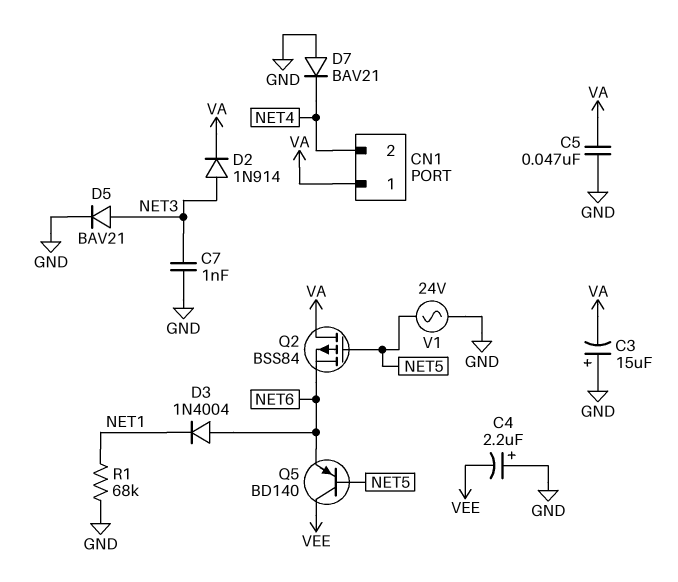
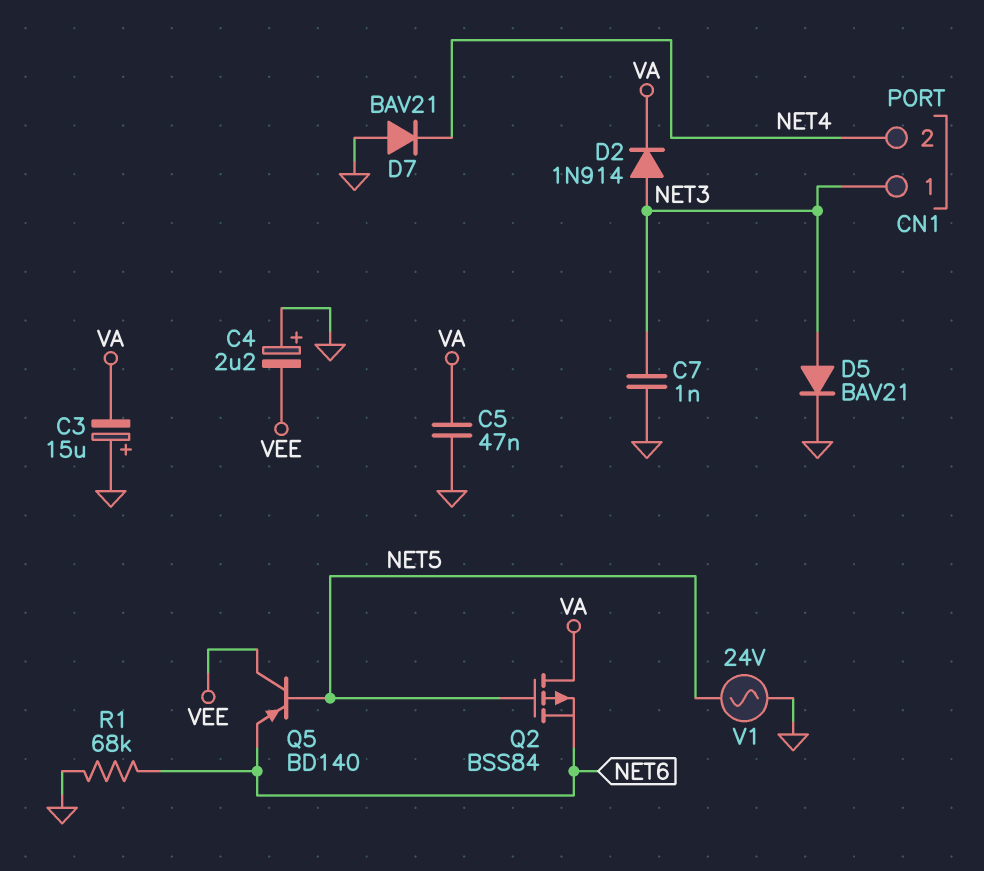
CN1 pin 1: VA -> NET3
D3: diode 1N4004 (A NET6, K NET1) -> none
R1: 68k (GND, NET1) -> 68k (GND, NET6)

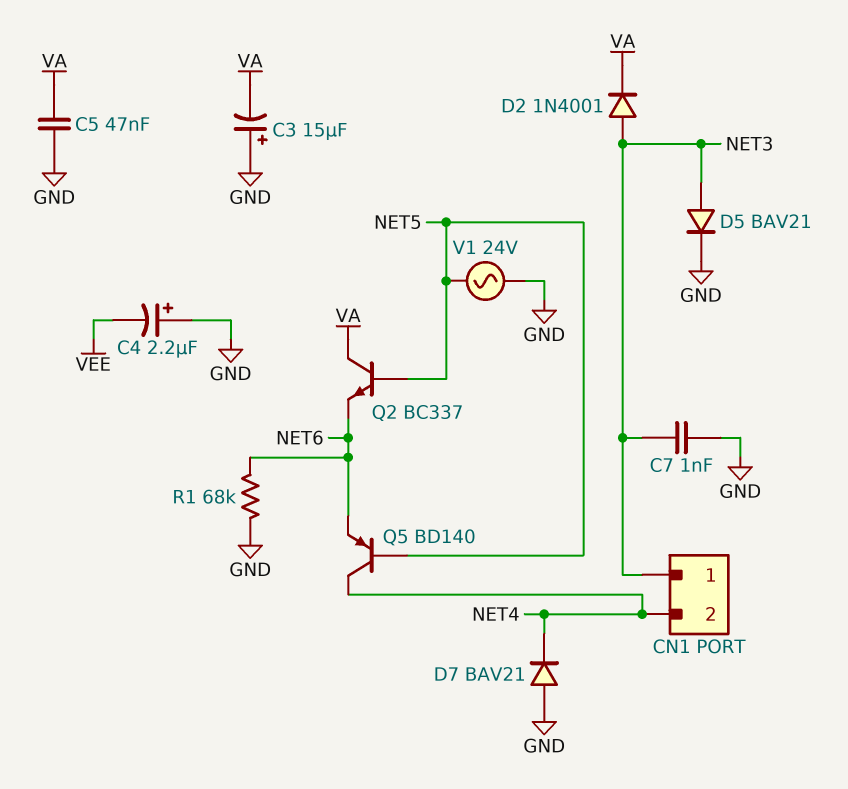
D2: diode 1N914 (A NET3, K VA) -> diode 1N4001 (A NET3, K VA)
Q2: PMOS BSS84 (G NET5, D VA, S NET6) -> NPN BC337 (B NET5, C VA, E NET6)
Q5: PNP BD140 (B NET5, C VEE, E NET6) -> PNP BD140 (B NET5, C NET4, E NET6)

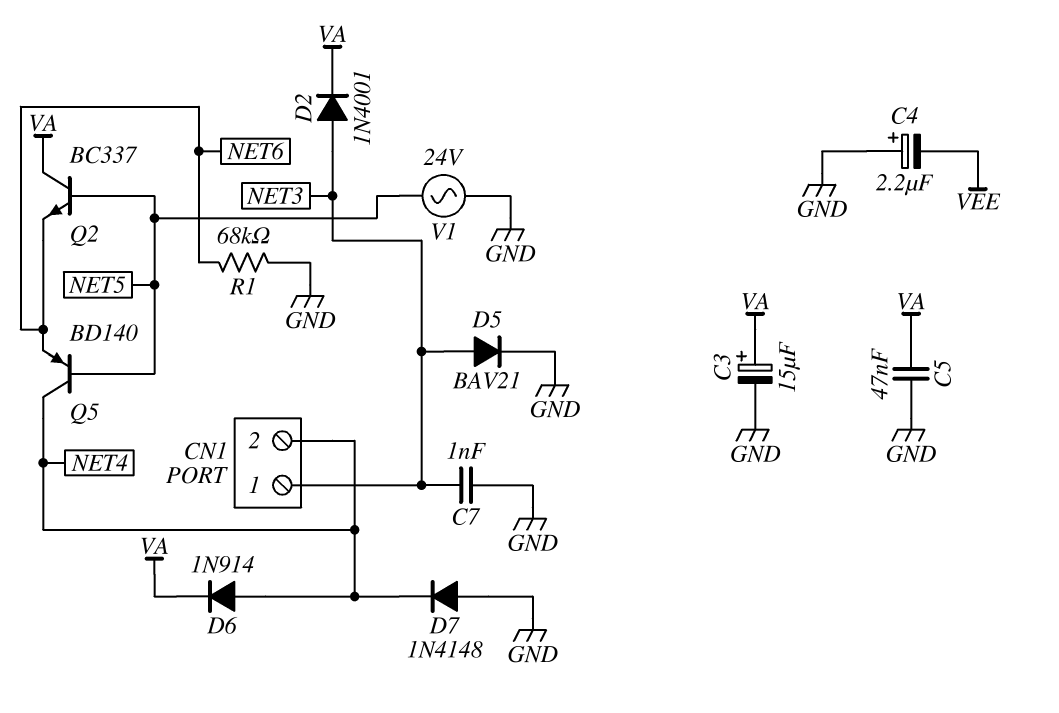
C3: 15uF (plus GND, minus VA) -> 15uF (plus VA, minus GND)
D6: none -> diode 1N914 (A NET4, K VA)
D7: diode BAV21 (A GND, K NET4) -> diode 1N4148 (A GND, K NET4)

